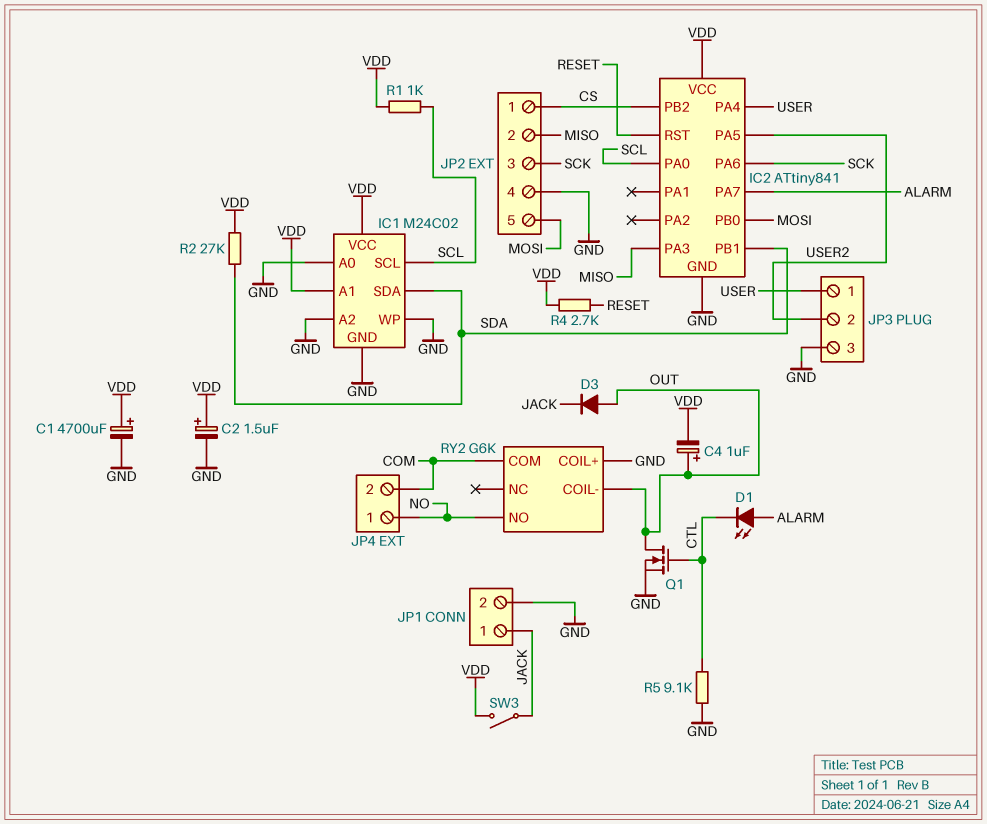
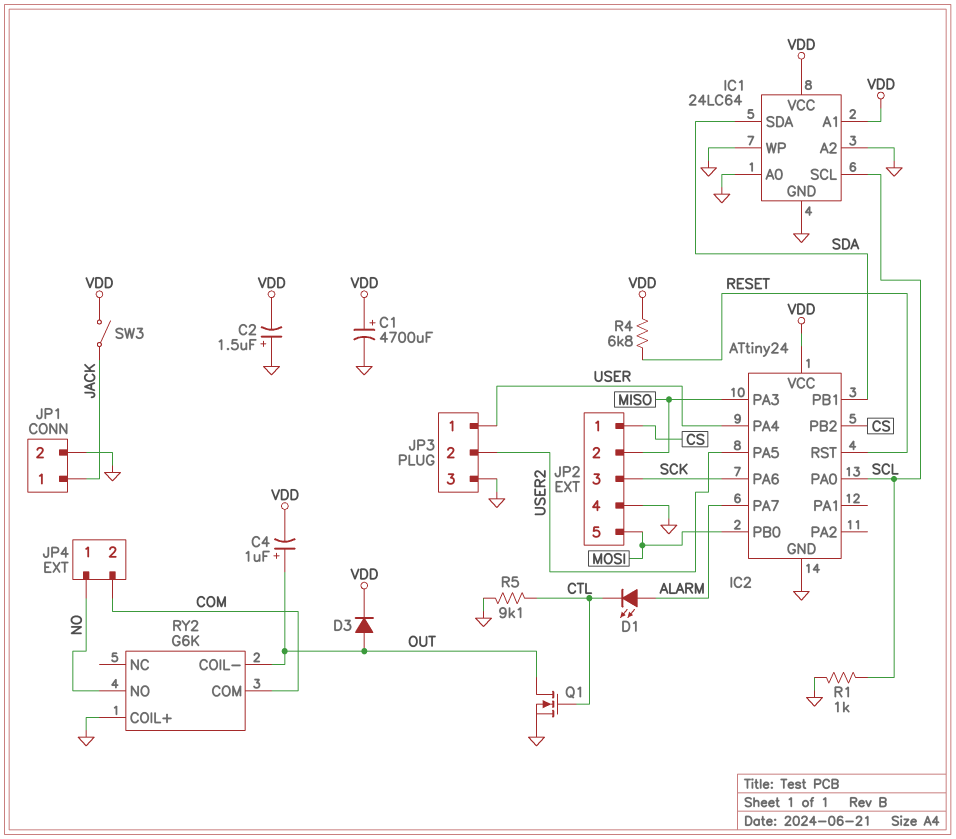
C2: 1.5uF (plus VDD, minus GND) -> 1.5uF (plus GND, minus VDD)
D3: diode (A OUT, K JACK) -> diode (A OUT, K VDD)
IC1: M24C02 -> 24LC64
IC2: ATtiny841 -> ATtiny24
R1: 1k (SCL, VDD) -> 1k (GND, SCL)
R2: 27k (SDA, VDD) -> none
R4: 2.7k (RESET, VDD) -> 6.8k (RESET, VDD)

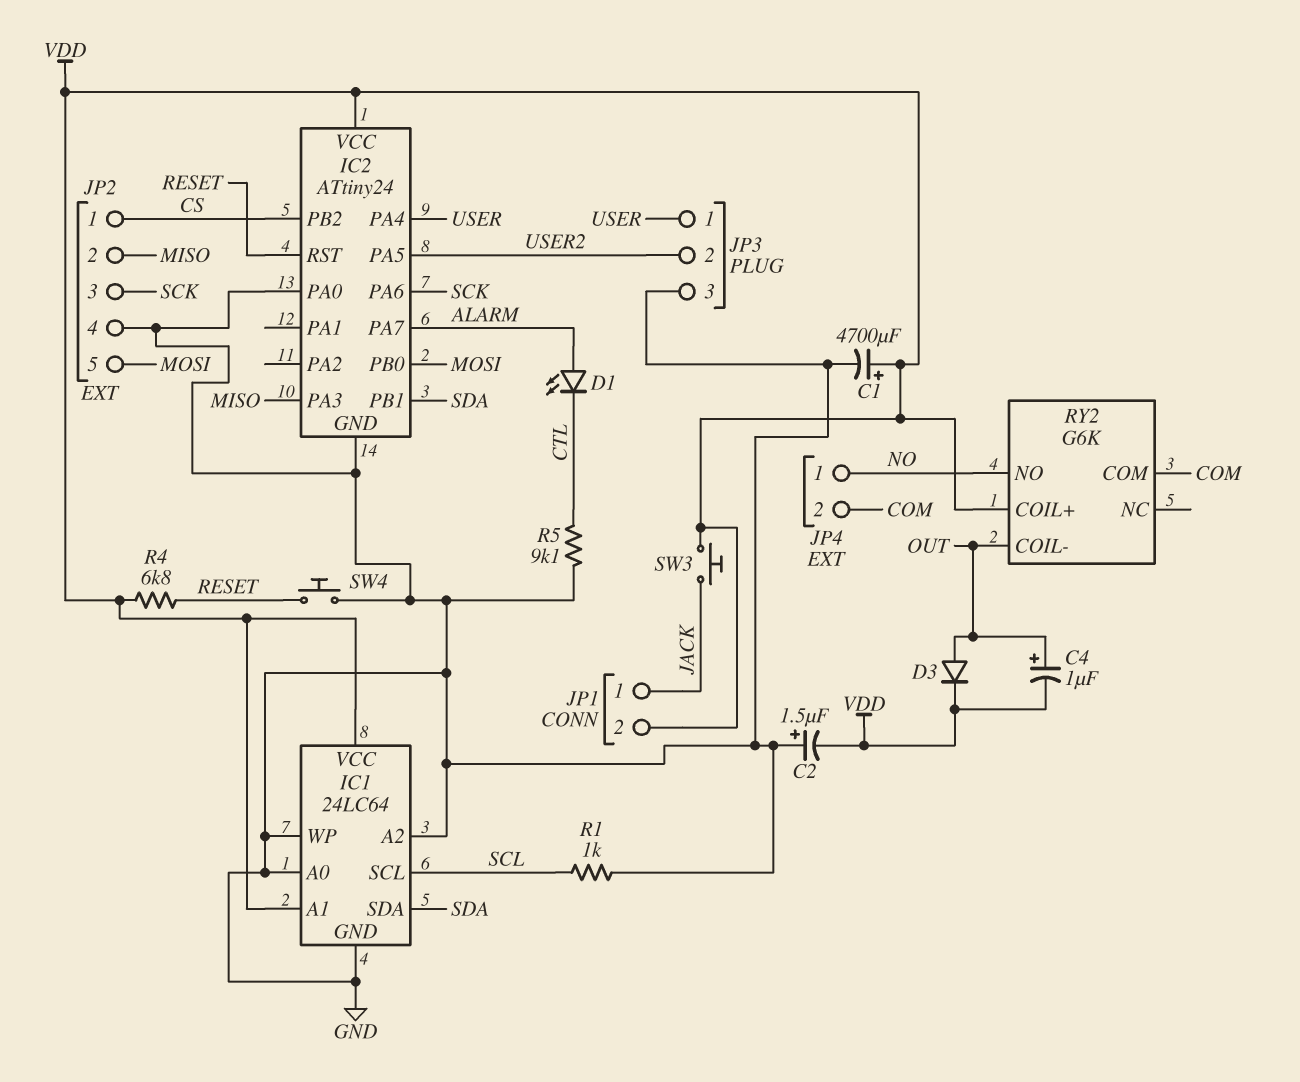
IC2 pin PA0: SCL -> GND
JP1 pin 2: GND -> VDD
Q1: NMOS (G CTL, D OUT, S GND) -> none
RY2 pin COIL+: GND -> VDD
SW3: switch (JACK, VDD) -> button (JACK, VDD)
SW4: none -> button (GND, RESET)

